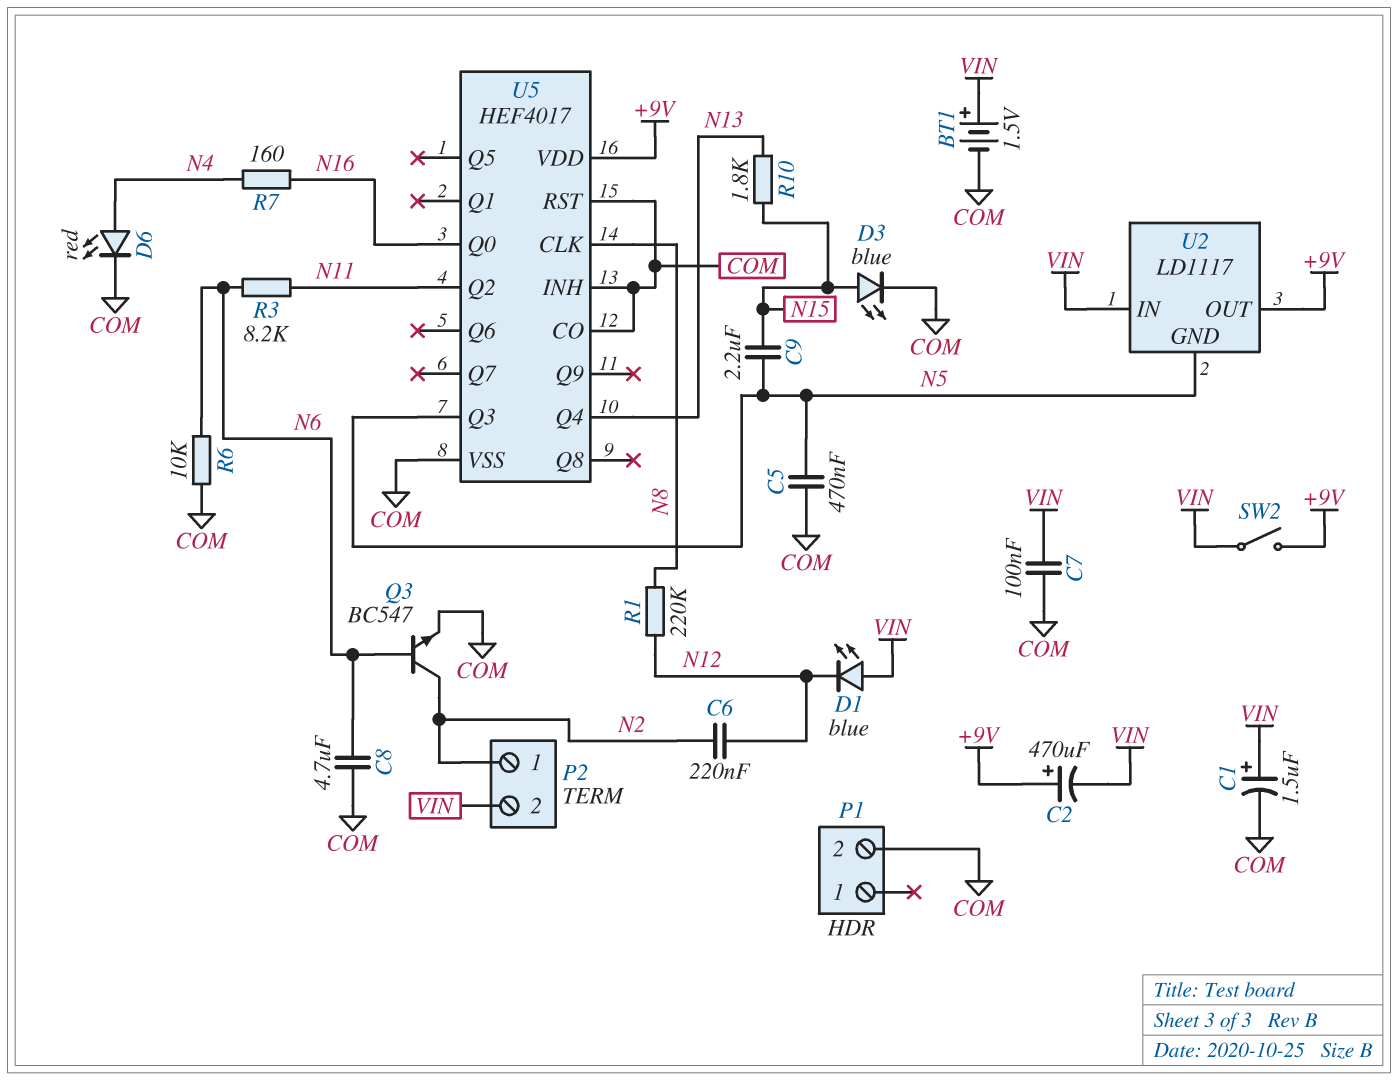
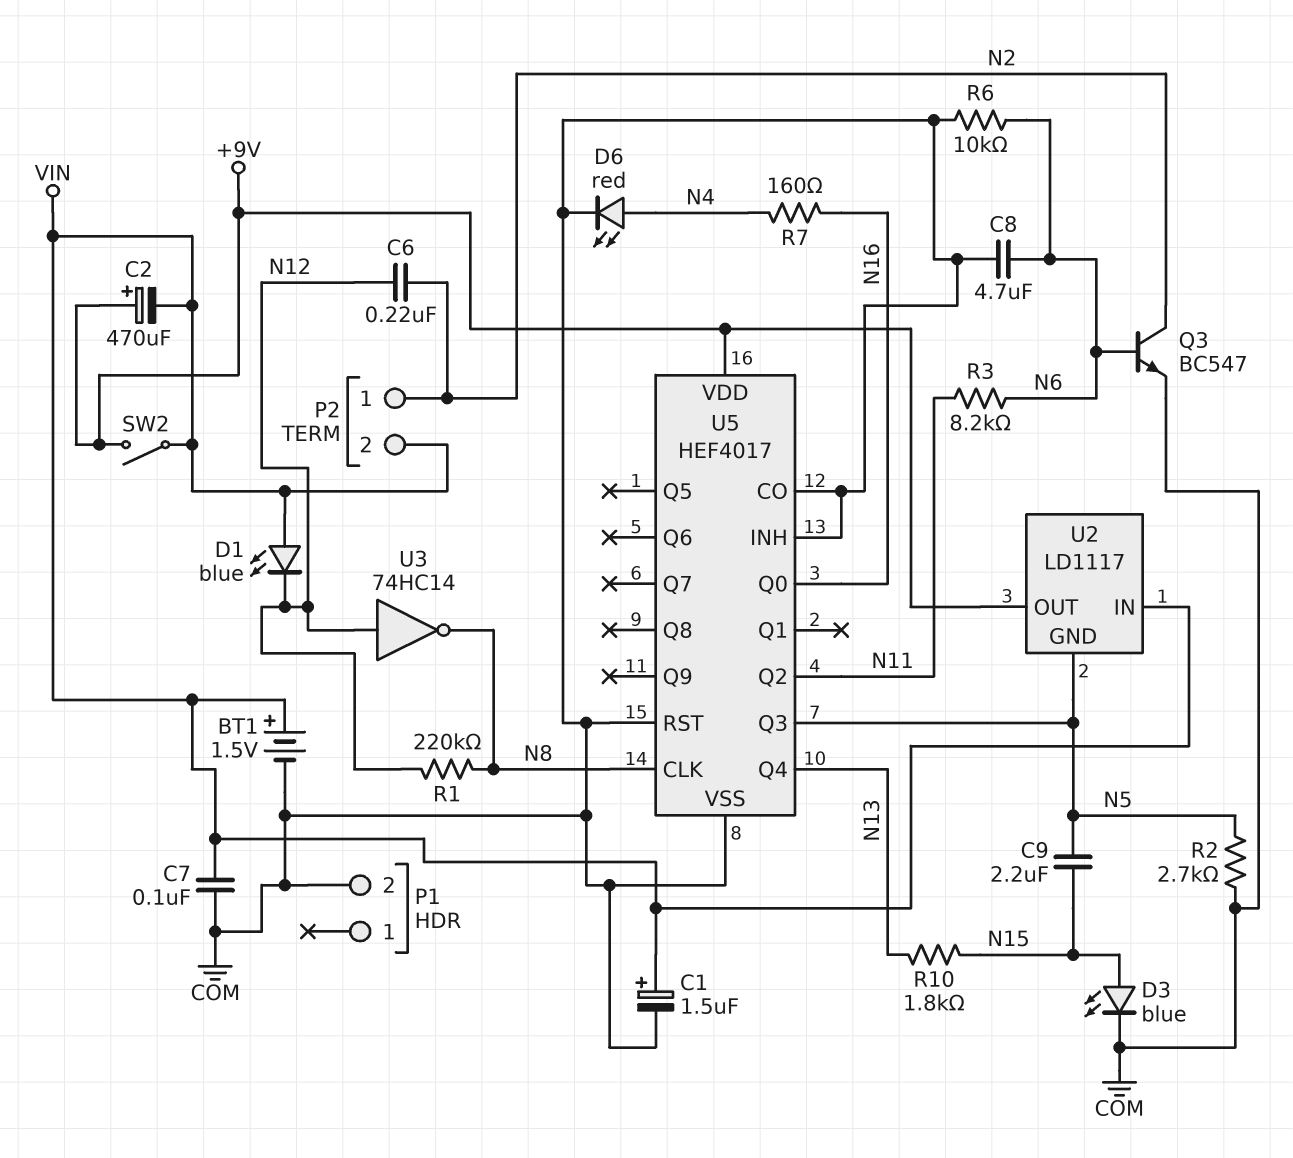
C5: 470nF (COM, N5) -> none
R2: none -> 2.7k (COM, N5)
U3: none -> NOT 74HC14 (in N12, out N8)

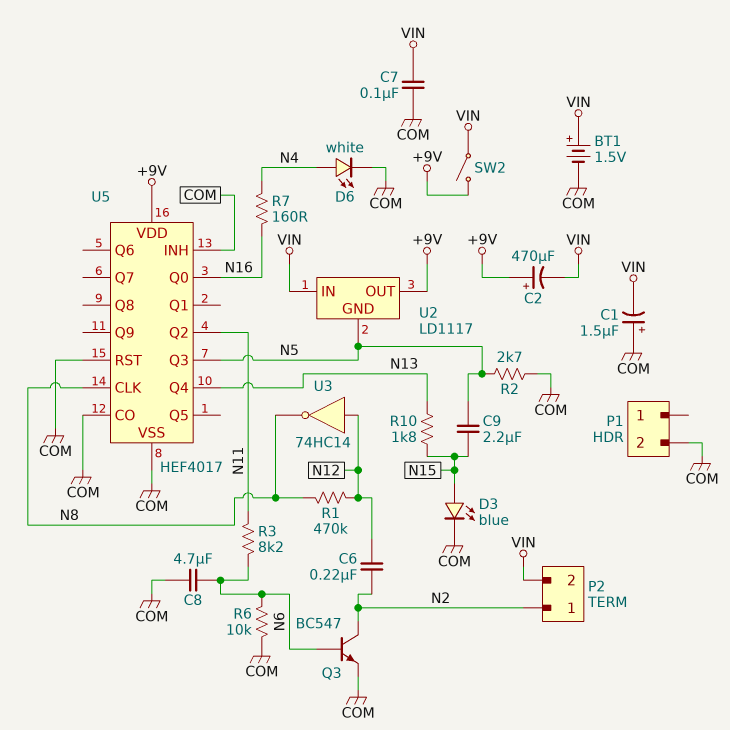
C1: 1.5uF (plus VIN, minus COM) -> 1.5uF (plus COM, minus VIN)
D1: LED blue (A VIN, K N12) -> none
D6: LED red (A N4, K COM) -> LED white (A N4, K COM)
R1: 220k (N8, N12) -> 470k (N8, N12)

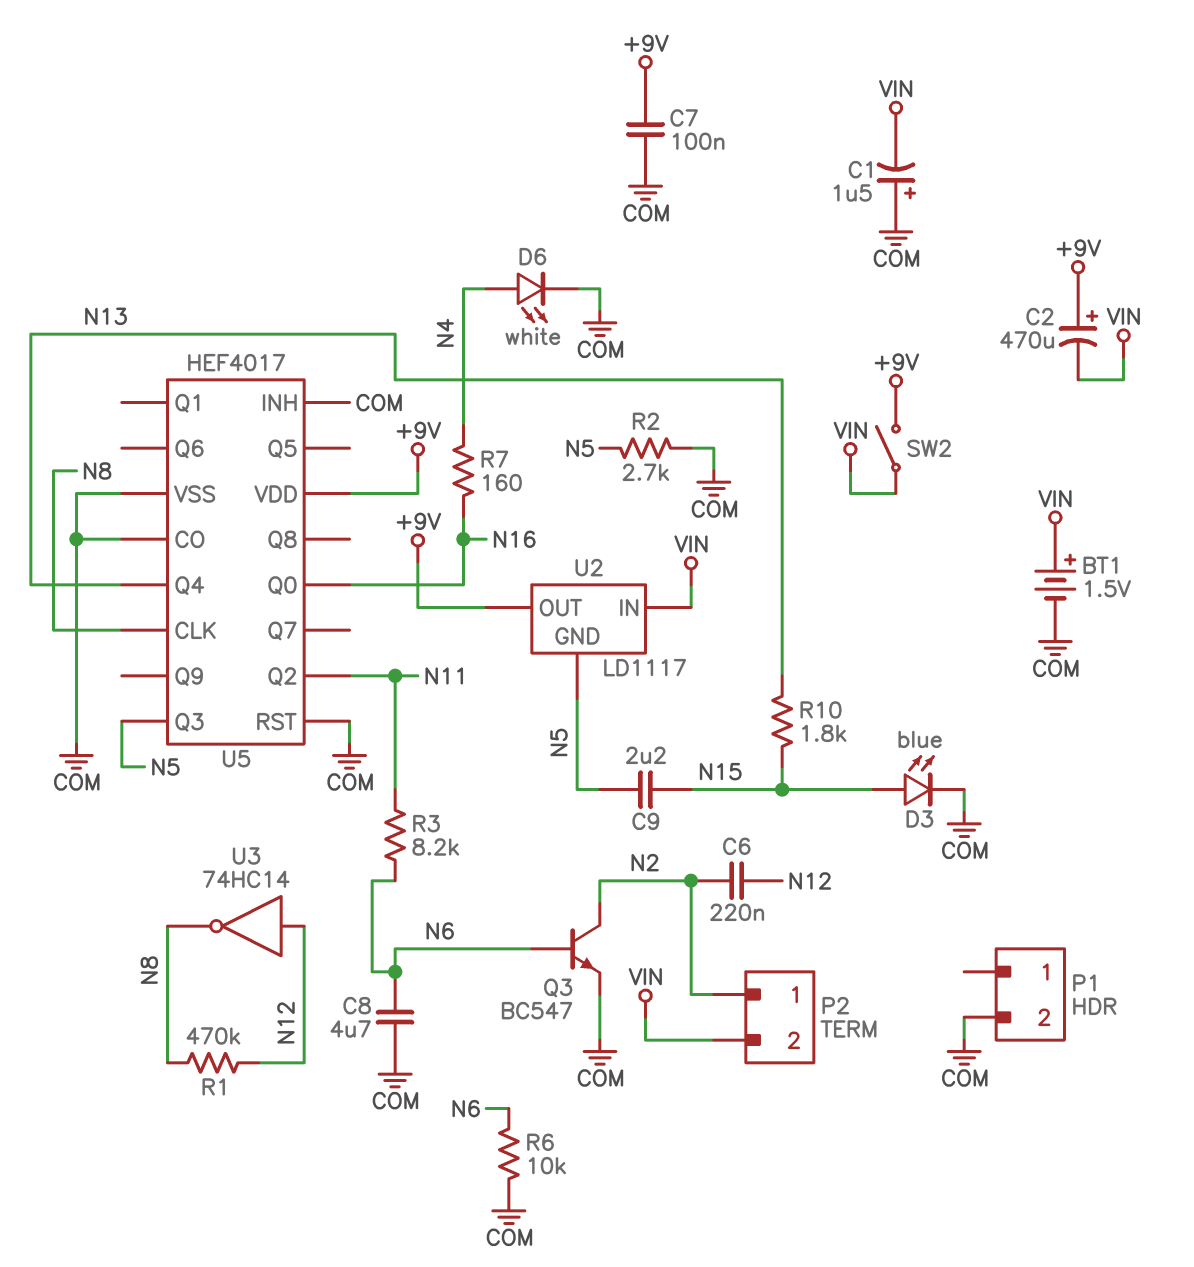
C7: 100nF (COM, VIN) -> 100nF (+9V, COM)

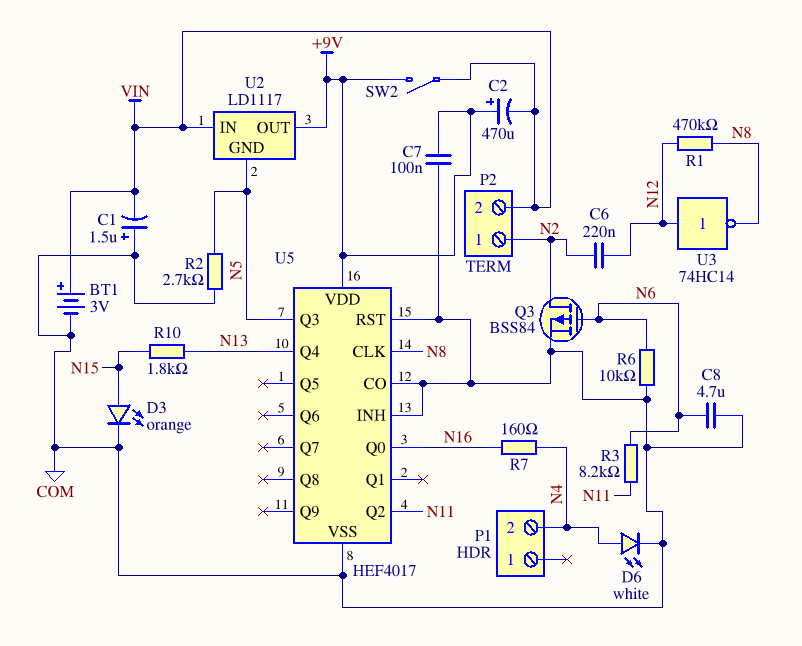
BT1: 1.5V (plus VIN, minus COM) -> 3V (plus VIN, minus COM)
C9: 2.2uF (N5, N15) -> none
D3: LED blue (A N15, K COM) -> LED orange (A N15, K COM)
P1 pin 2: COM -> N4
Q3: NPN BC547 (B N6, C N2, E COM) -> PMOS BSS84 (G N6, D N2, S COM)

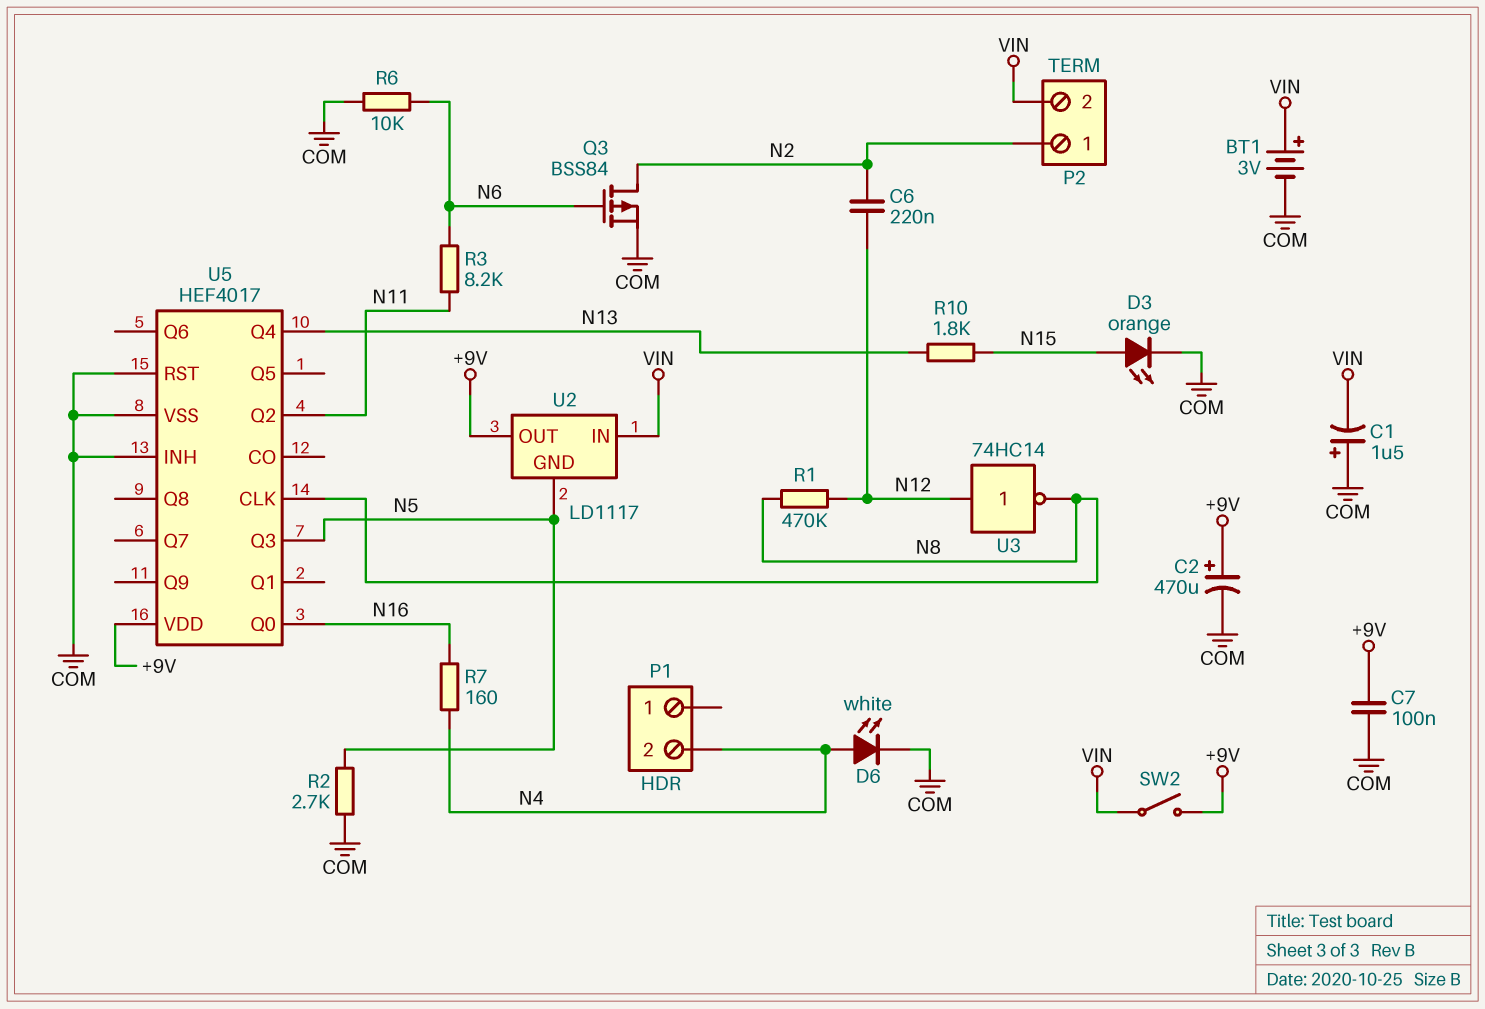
C2: 470uF (plus +9V, minus VIN) -> 470uF (plus +9V, minus COM)
C8: 4.7uF (COM, N6) -> none
U5 pin CO: COM -> none

